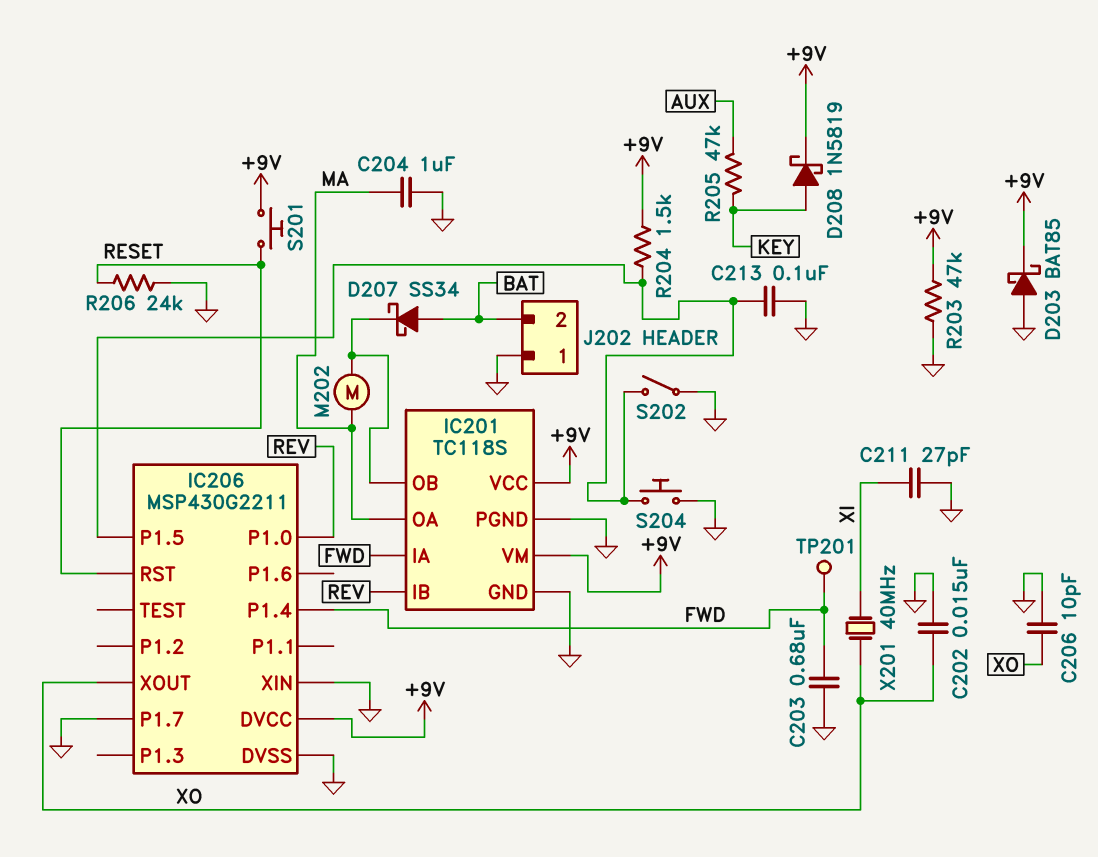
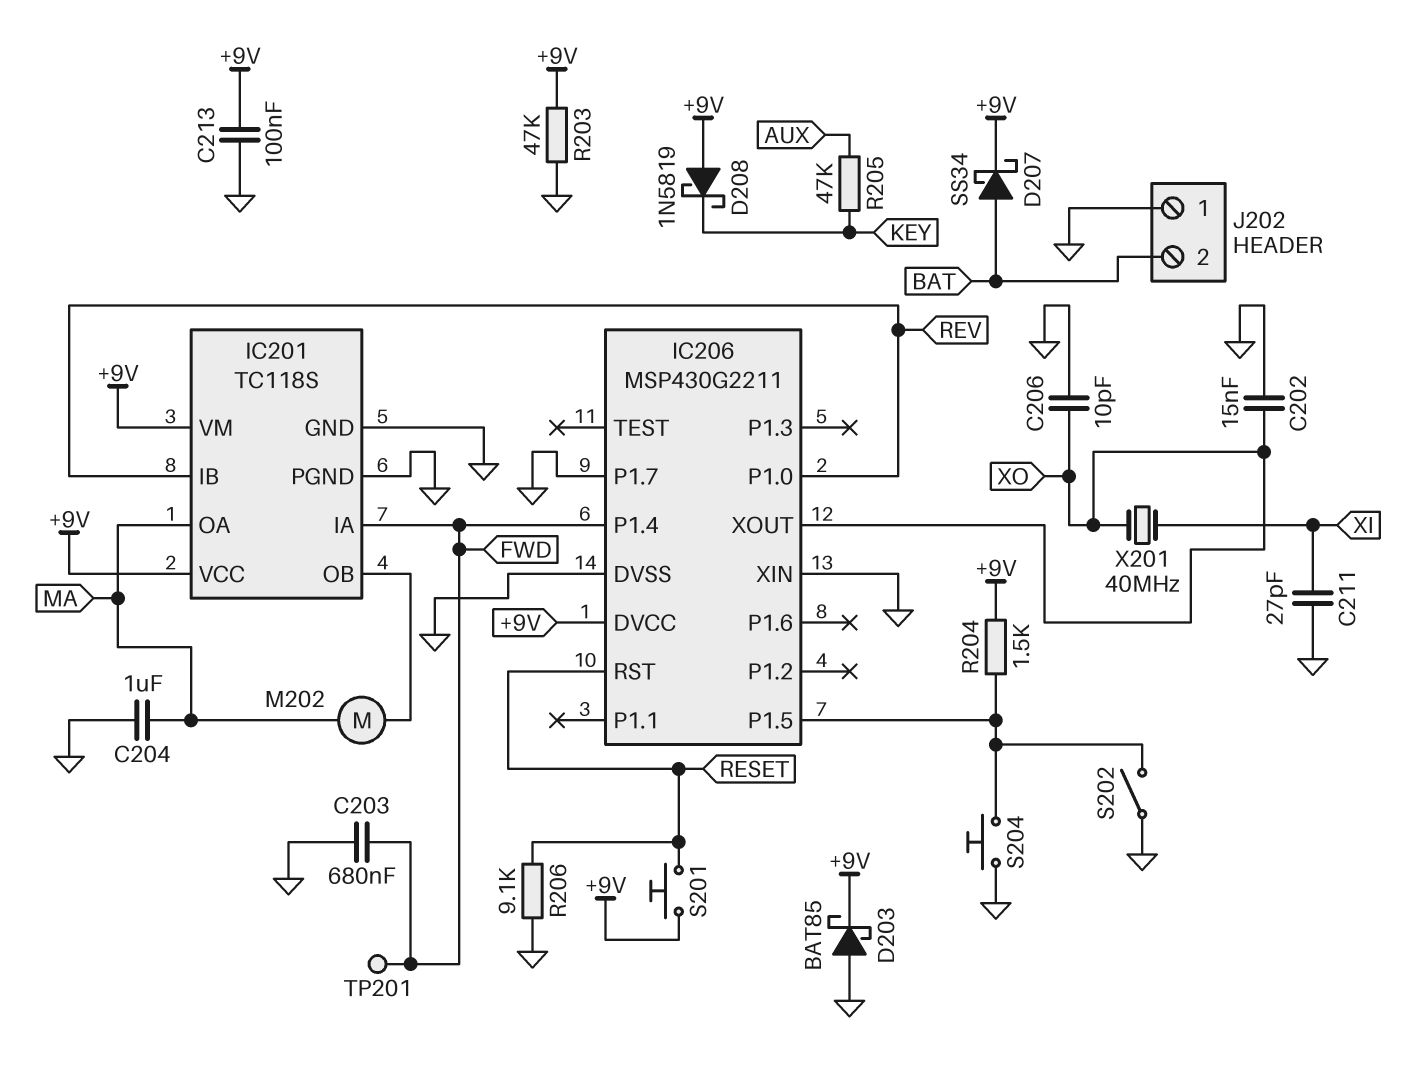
C213: 100nF (GND, IC206/P1.5) -> 100nF (+9V, GND)
D207: schottky SS34 (A BAT, K IC201/OB) -> schottky SS34 (A BAT, K +9V)
D208: schottky 1N5819 (A KEY, K +9V) -> schottky 1N5819 (A +9V, K KEY)
R206: 24k (GND, RESET) -> 9.1k (GND, RESET)

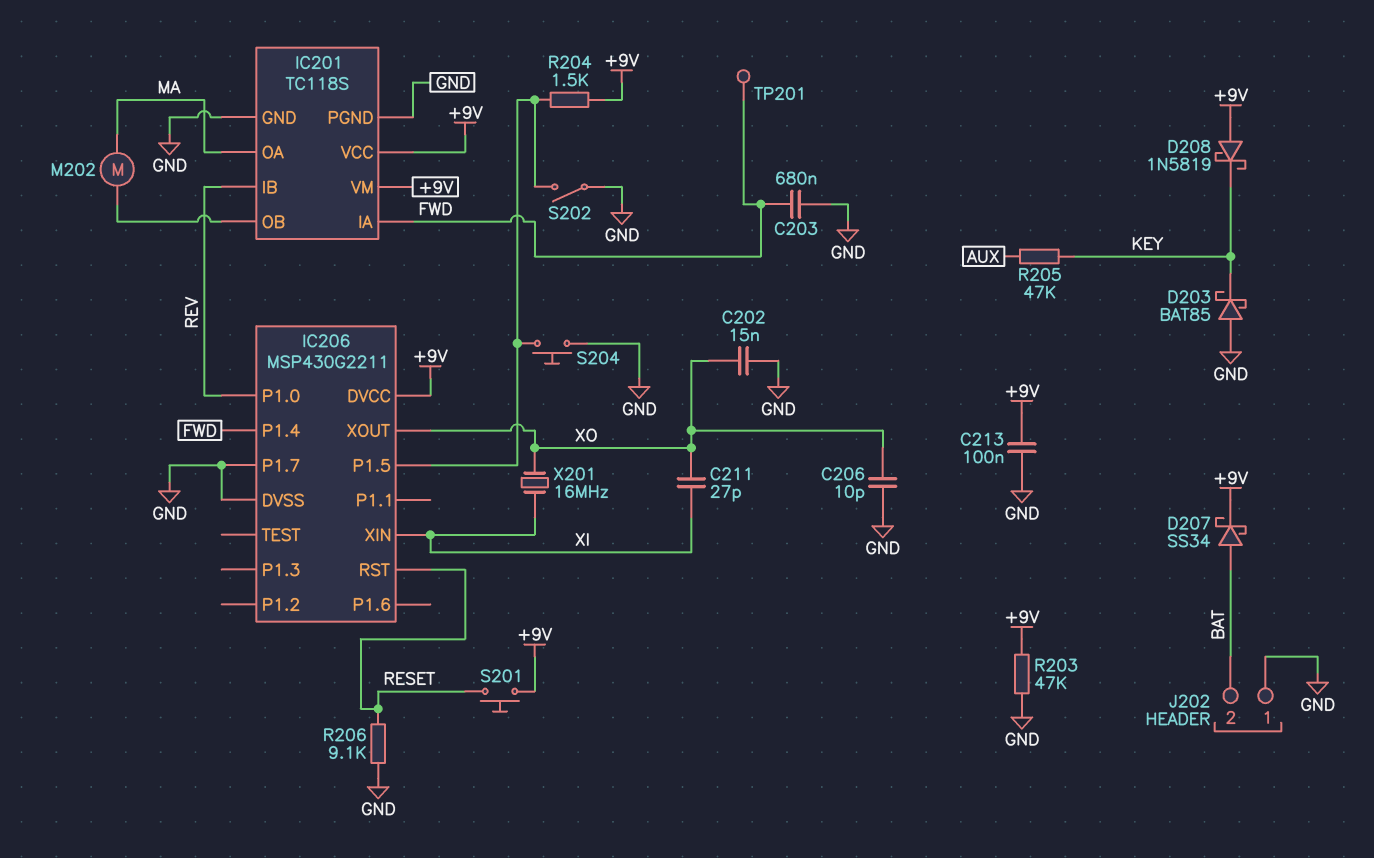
C204: 1uF (GND, MA) -> none
C211: 27pF (GND, XI) -> 27pF (XI, XO)
D203: schottky BAT85 (A GND, K +9V) -> schottky BAT85 (A GND, K KEY)
IC206 pin XIN: GND -> XI
X201: 40MHz (XI, XO) -> 16MHz (XI, XO)

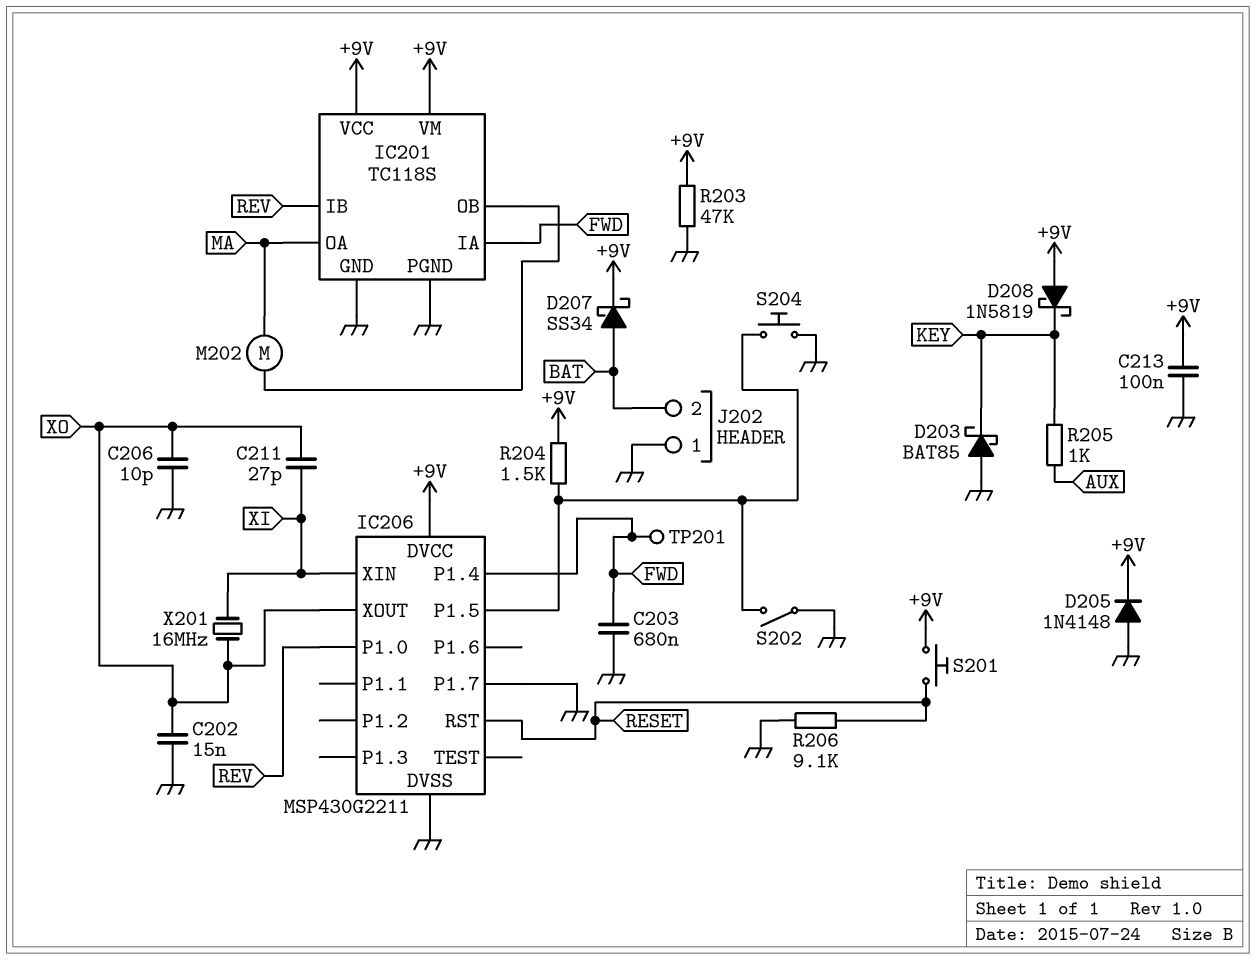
D205: none -> diode 1N4148 (A GND, K +9V)
R205: 47k (AUX, KEY) -> 1k (AUX, KEY)

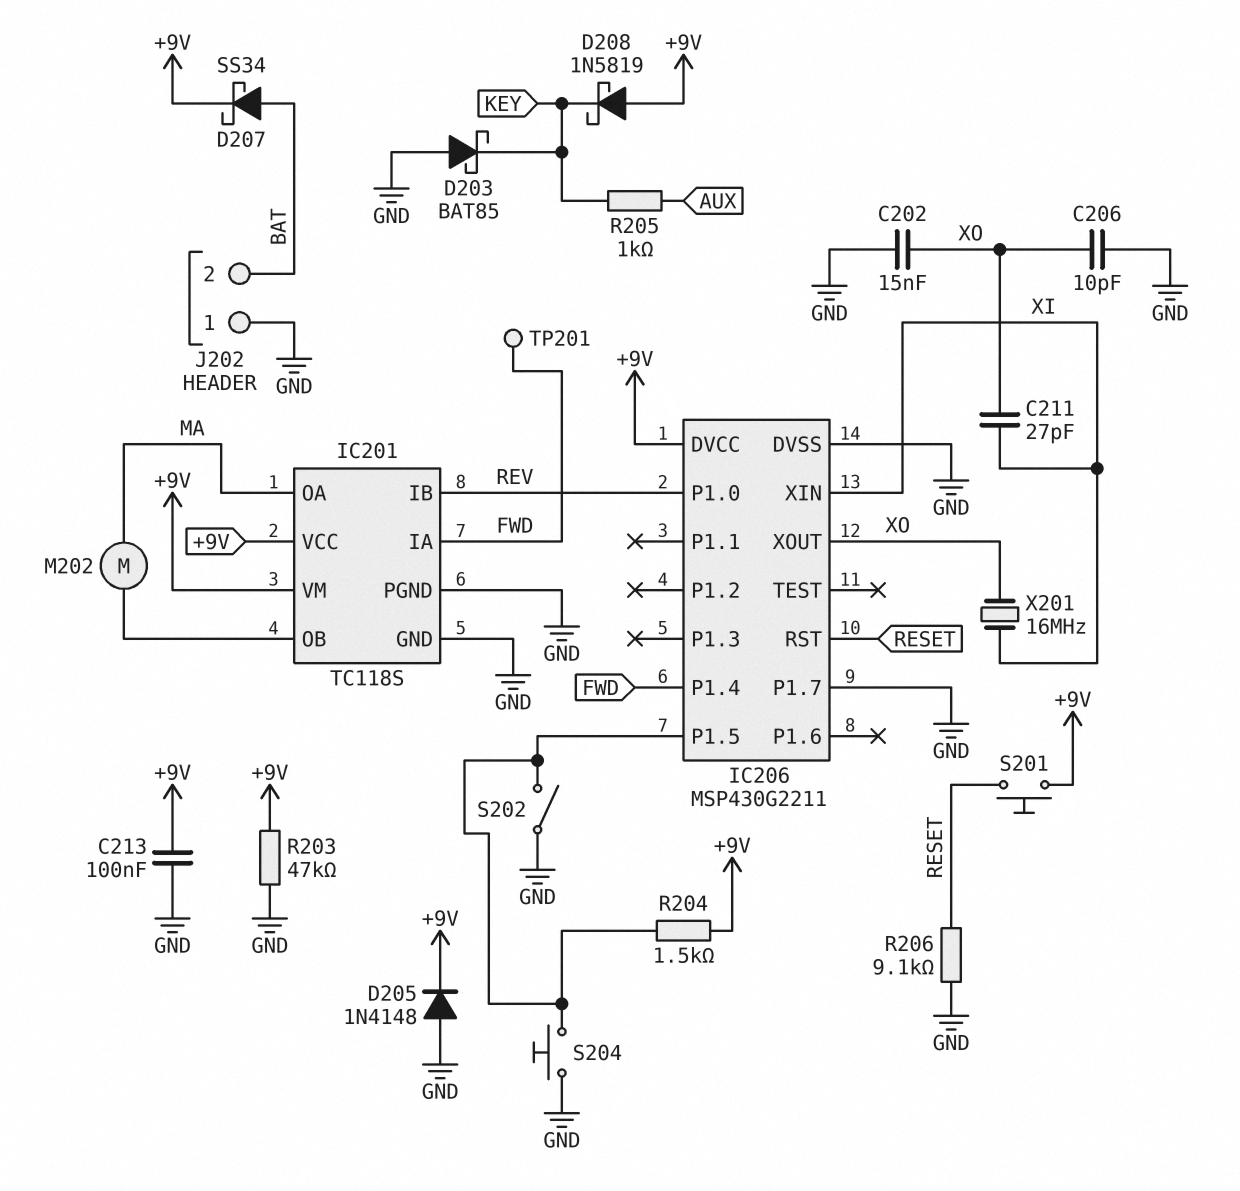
C203: 680nF (FWD, GND) -> none

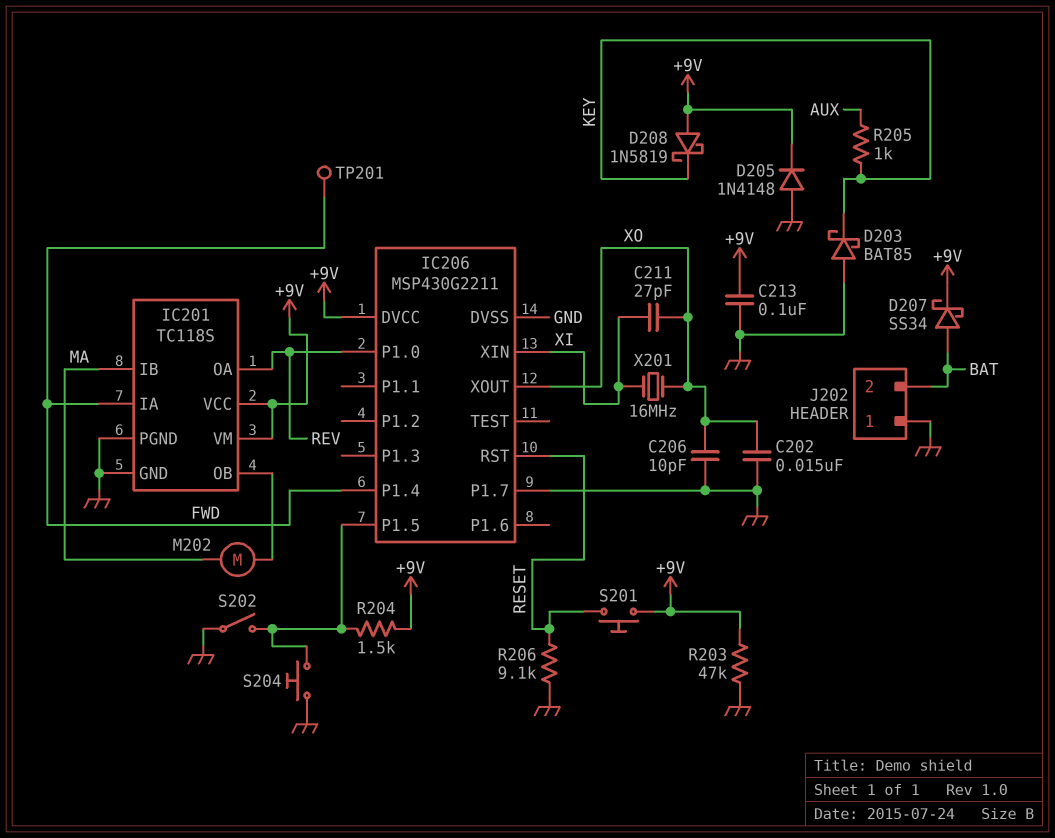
IC201 pin IB: REV -> MA
IC201 pin OA: MA -> REV

